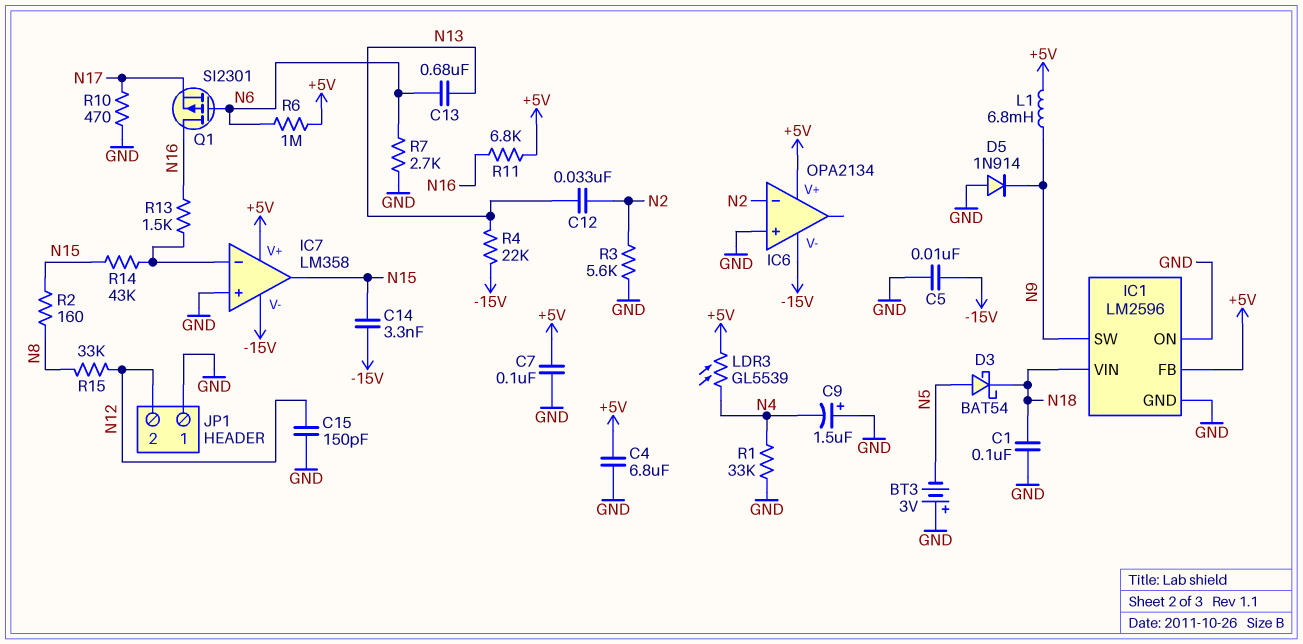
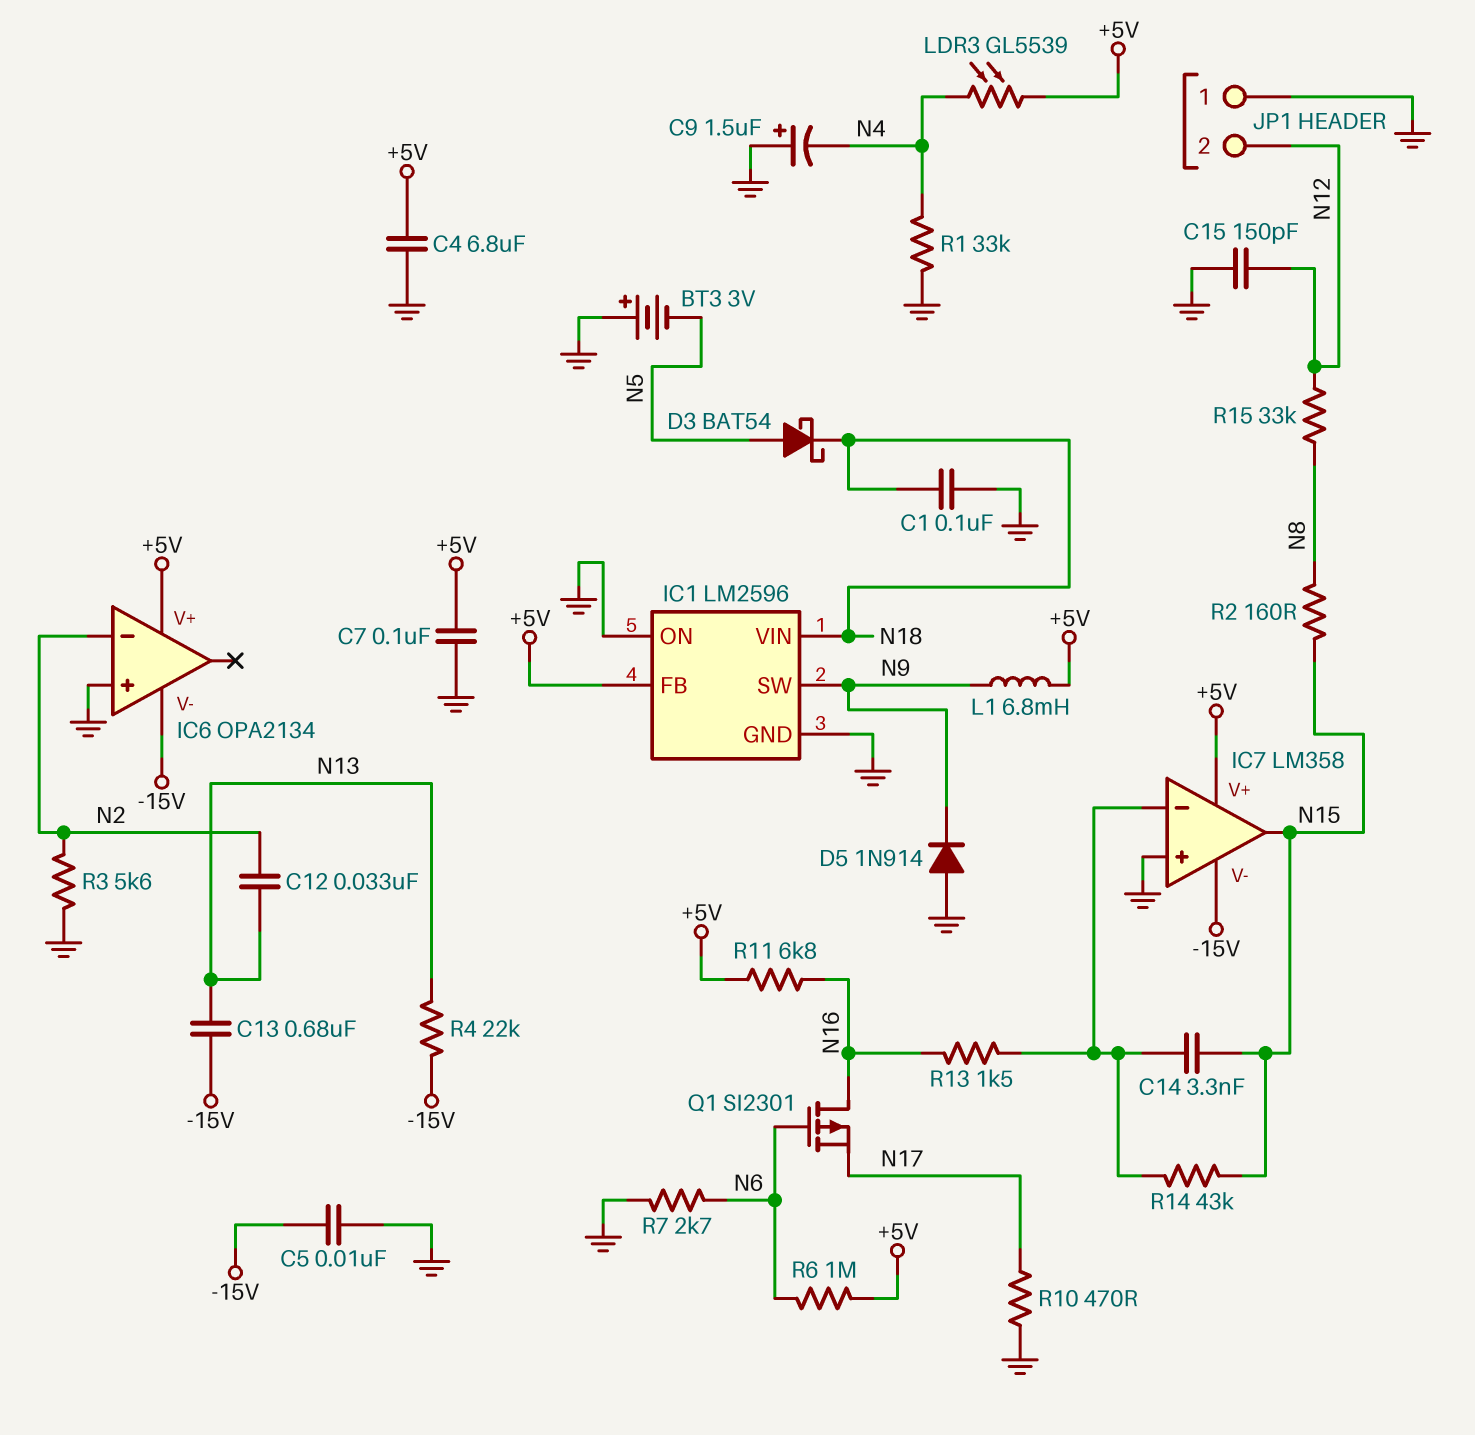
C13: 680nF (N6, N13) -> 680nF (-15V, N13)
C14: 3.3nF (-15V, N15) -> 3.3nF (IC7/in-, N15)

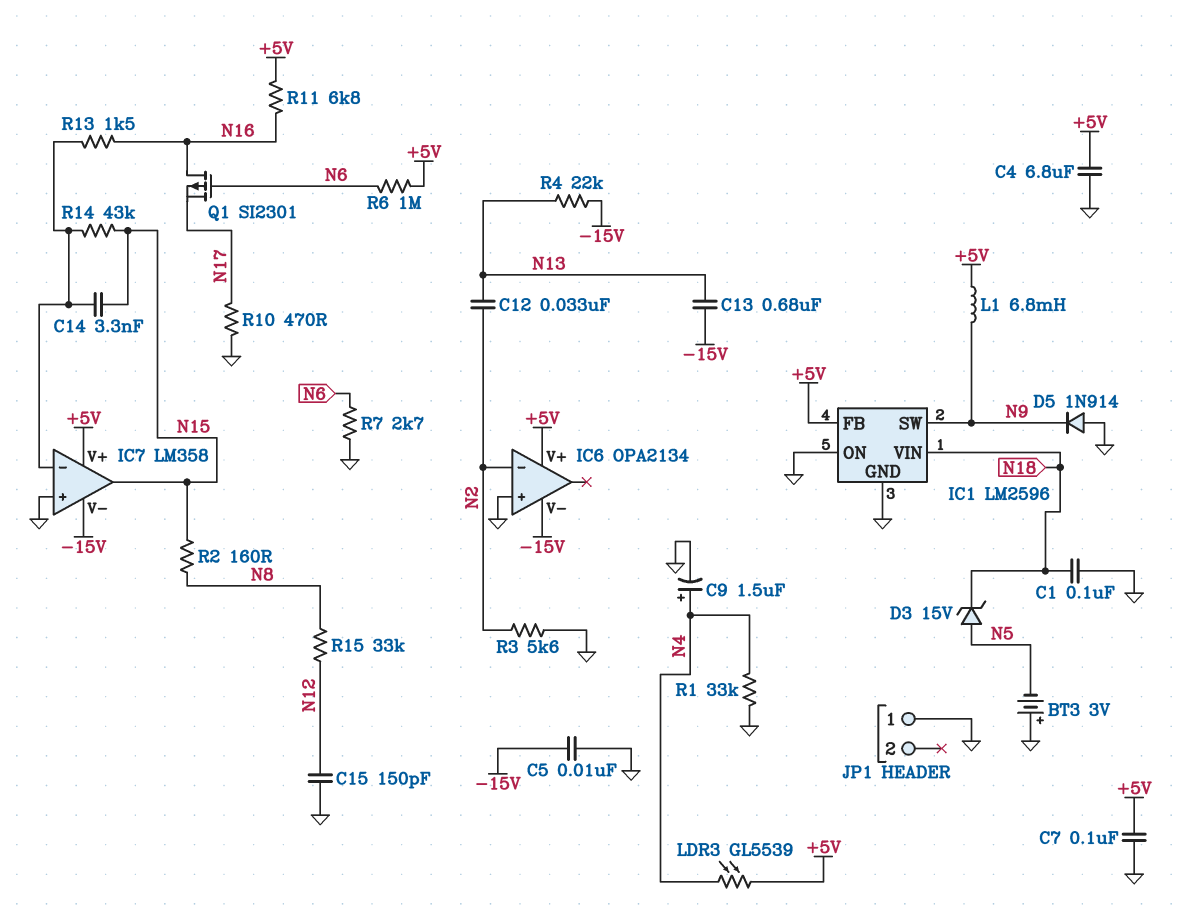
C9: 1.5uF (plus GND, minus N4) -> 1.5uF (plus N4, minus GND)
D3: schottky BAT54 (A N5, K N18) -> zener 15V (A N5, K N18)
JP1 pin 2: N12 -> none

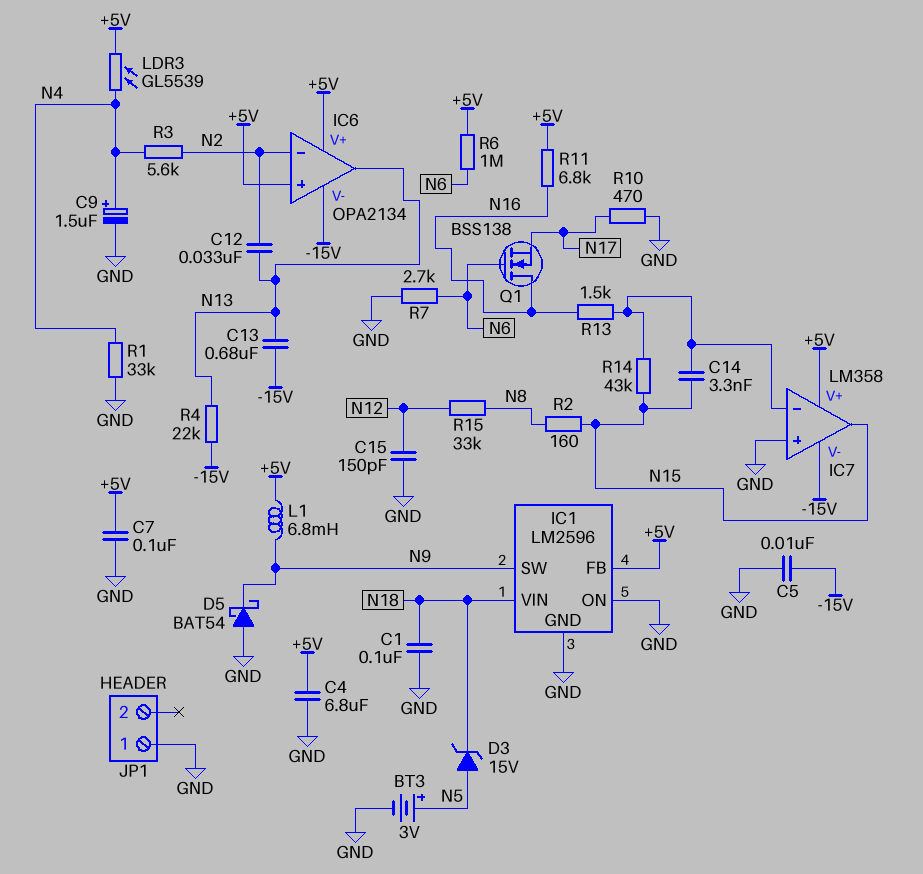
BT3: 3V (plus GND, minus N5) -> 3V (plus N5, minus GND)
D5: diode 1N914 (A GND, K N9) -> schottky BAT54 (A GND, K N9)
IC6 pin in+: GND -> +5V
IC6 pin out: none -> N13
Q1: PMOS SI2301 (G N6, D N16, S N17) -> NMOS BSS138 (G N6, D N16, S N17)
R3: 5.6k (GND, N2) -> 5.6k (N2, N4)

